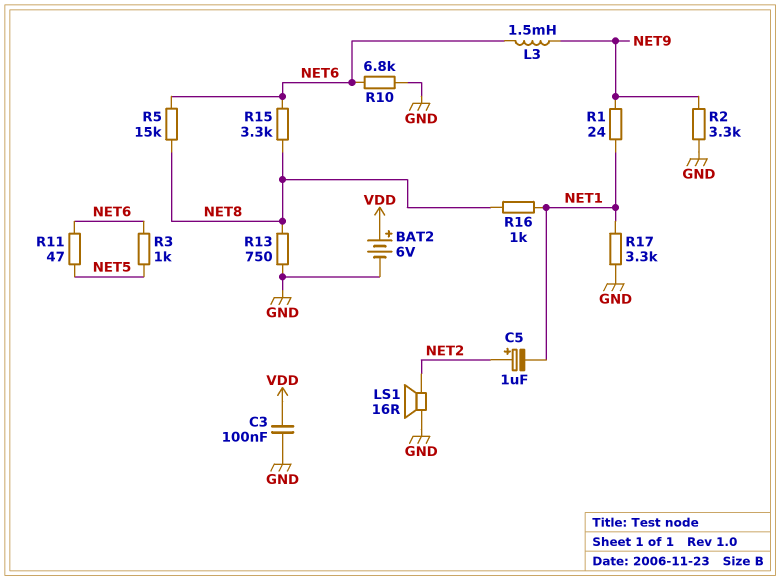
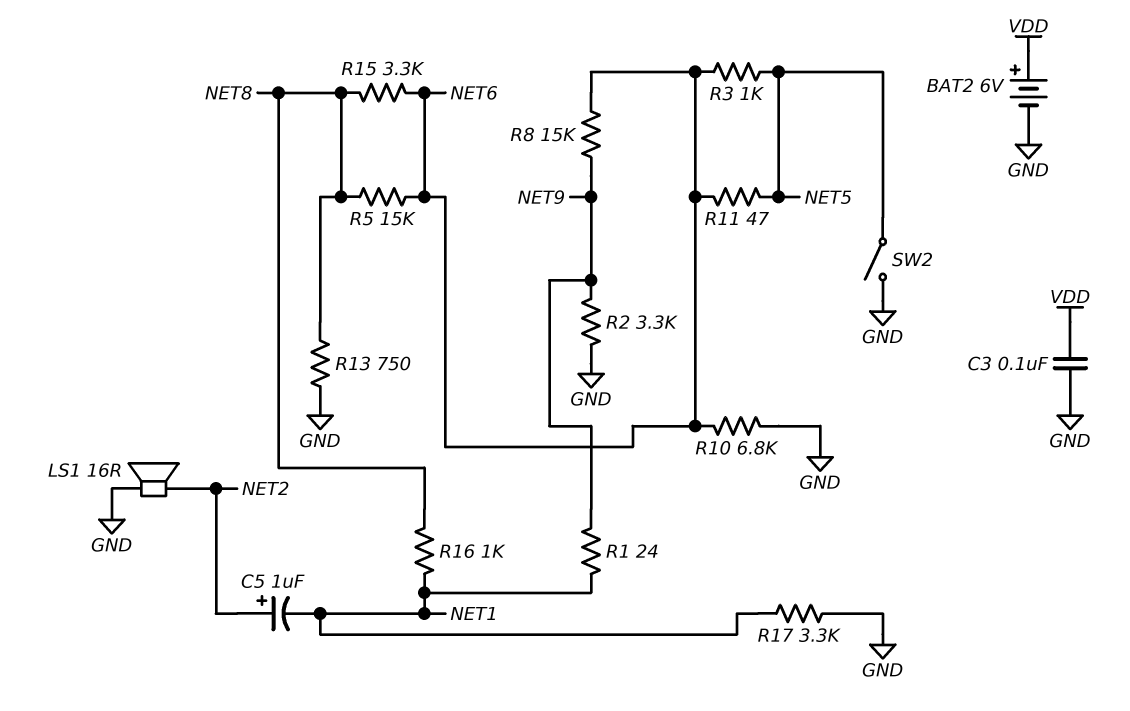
L3: 1.5mH (NET6, NET9) -> none
R8: none -> 15k (NET6, NET9)
SW2: none -> switch (GND, NET5)

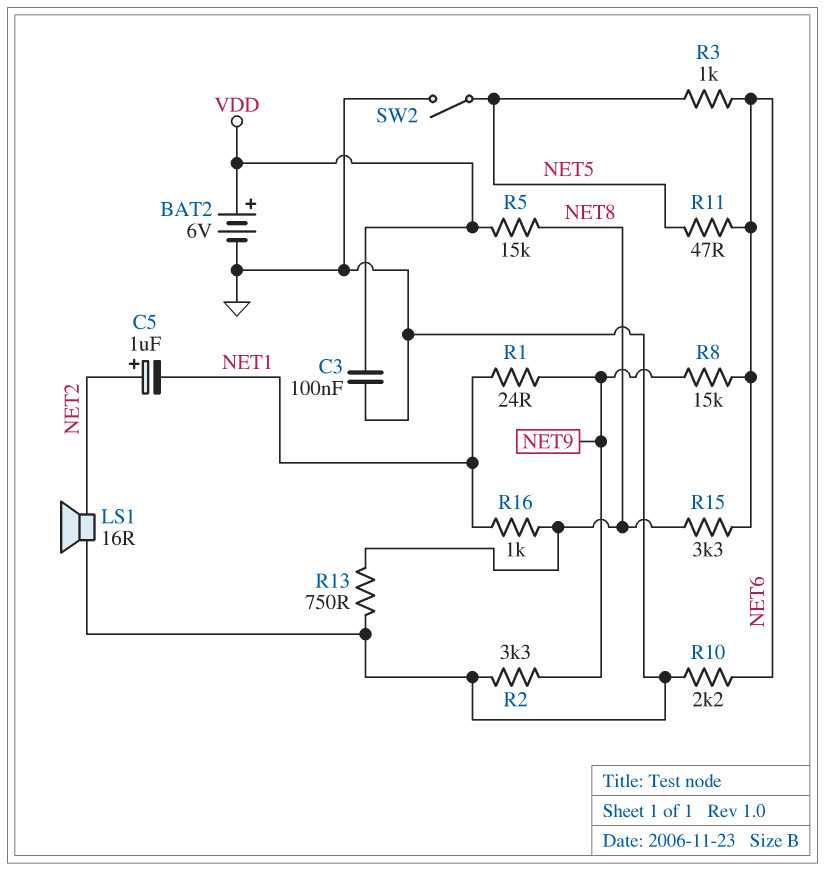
R5: 15k (NET6, NET8) -> 15k (NET8, VDD)
R10: 6.8k (GND, NET6) -> 2.2k (GND, NET6)
R17: 3.3k (GND, NET1) -> none

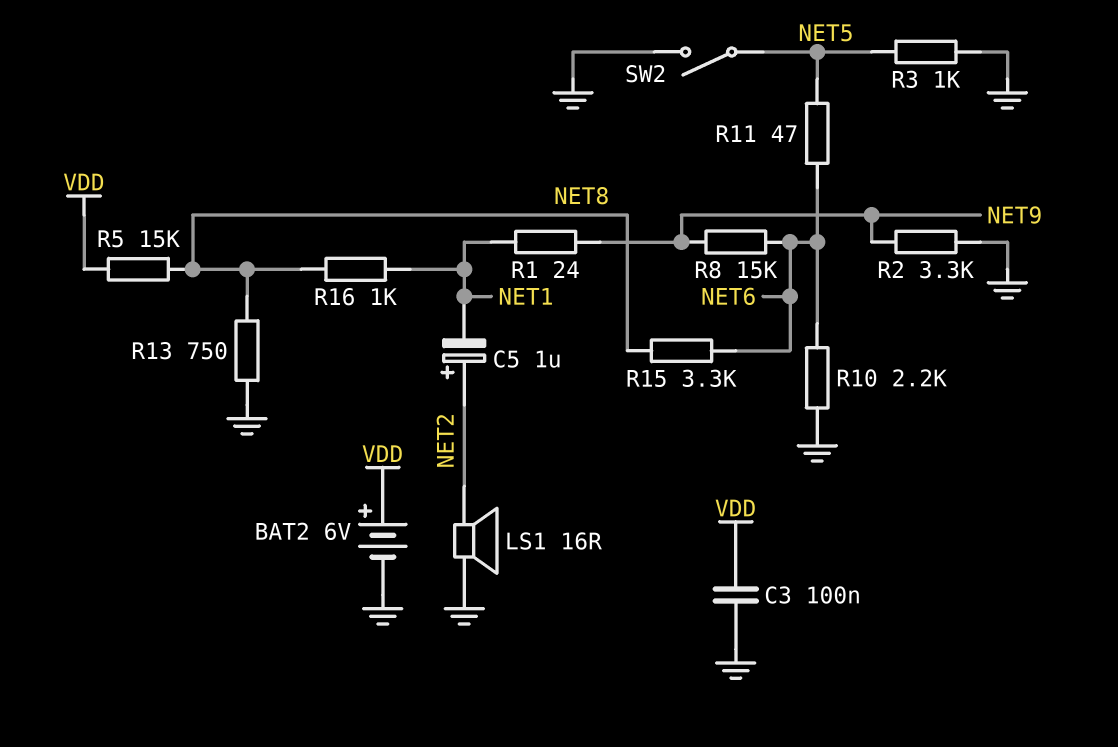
R3: 1k (NET5, NET6) -> 1k (GND, NET5)

